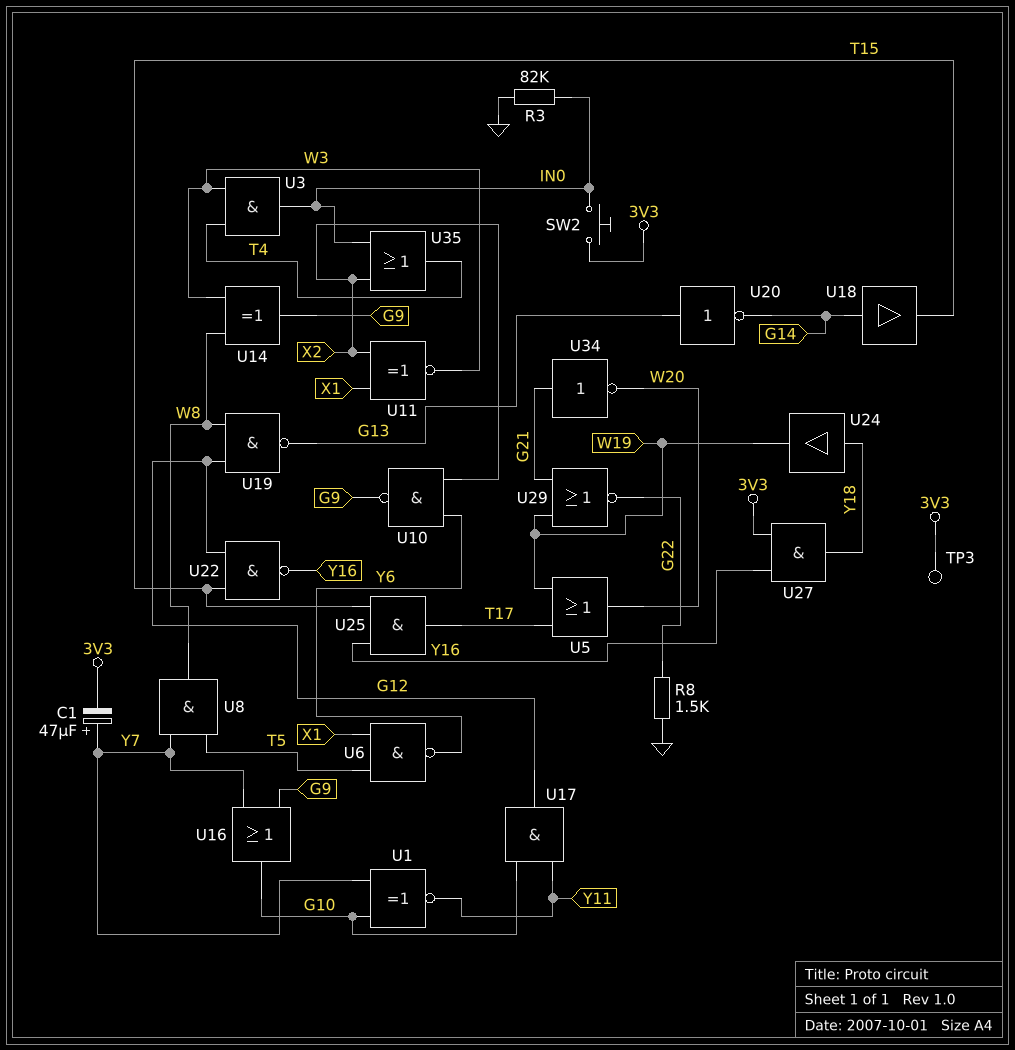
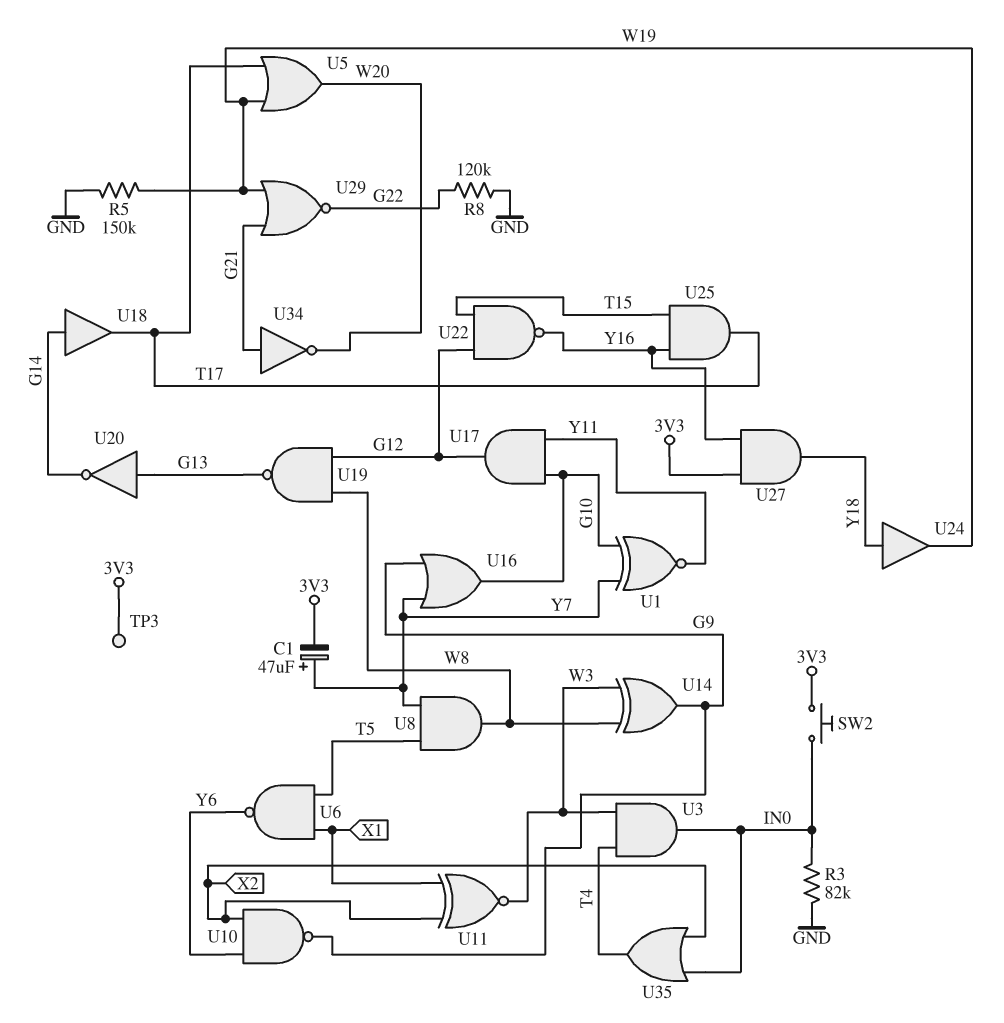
R5: none -> 150k (GND, W19)
R8: 1.5k (G22, GND) -> 120k (G22, GND)
U18: buffer (in G14, out T15) -> buffer (in G14, out T17)

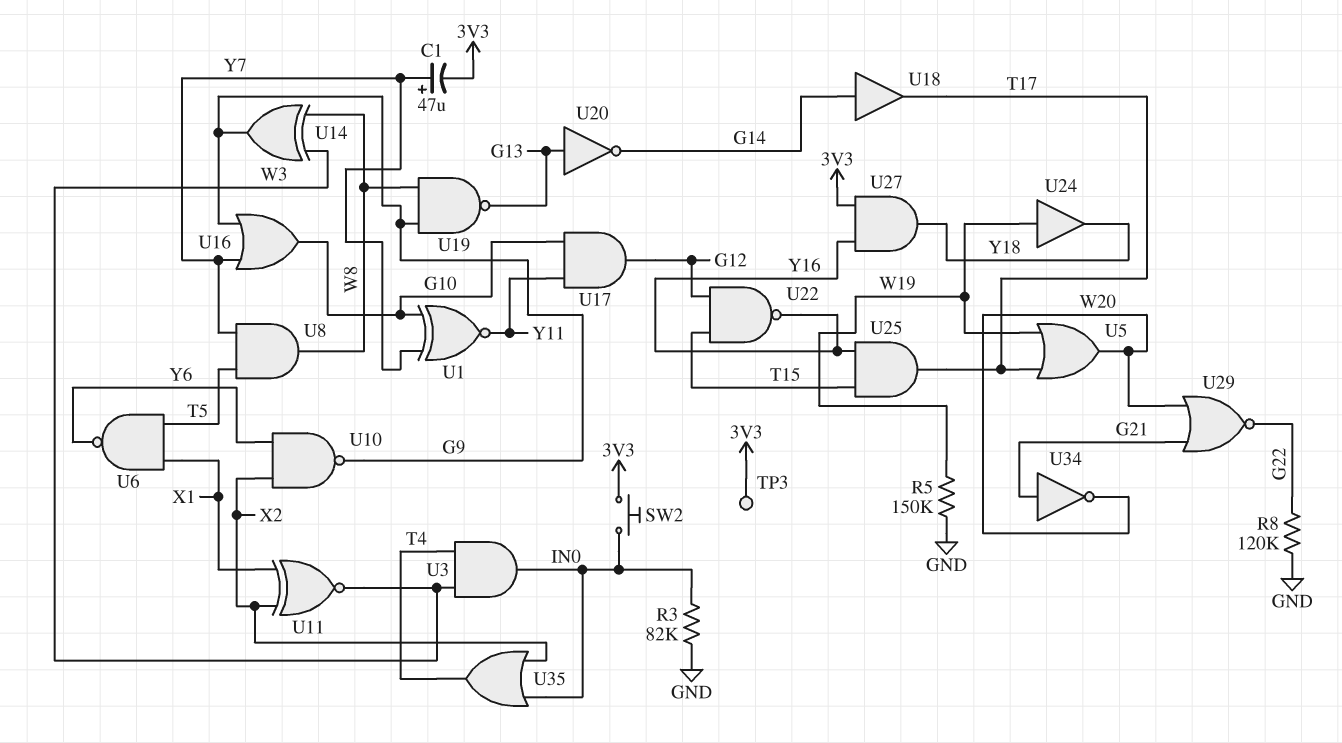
U19: NAND (in G12, in W8, out G13) -> NAND (in G9, in W8, out G13)
U24: buffer (in Y18, out W19) -> buffer (in W19, out Y18)
U29: NOR (in G21, in W19, out G22) -> NOR (in G21, in W20, out G22)

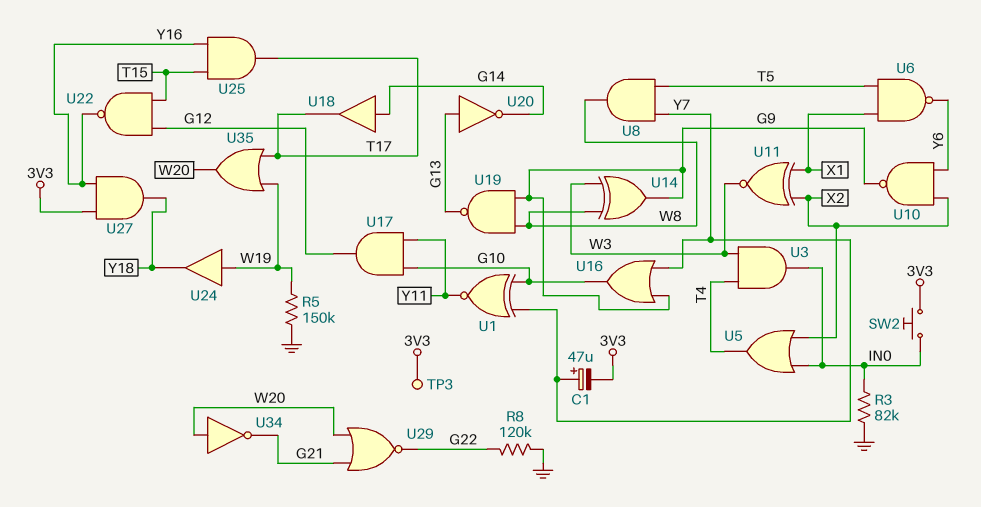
U5: OR (in T17, in W19, out W20) -> OR (in IN0, in X2, out T4)
U34: NOT (in G21, out W20) -> NOT (in W20, out G21)
U35: OR (in IN0, in X2, out T4) -> OR (in T17, in W19, out W20)

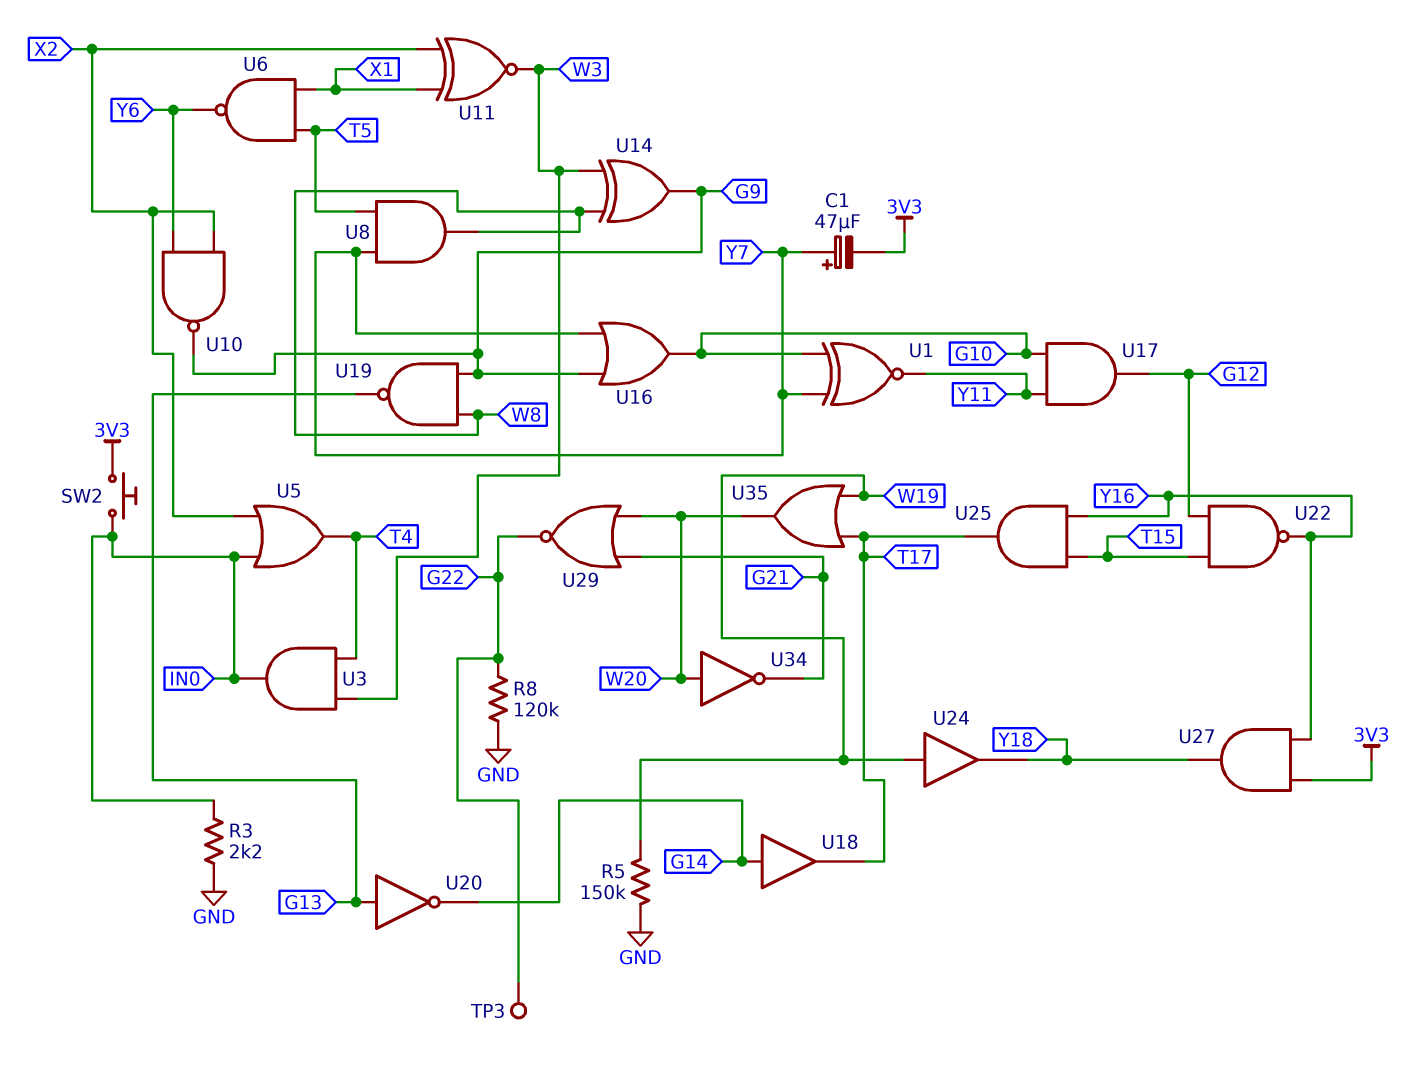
R3: 82k (GND, IN0) -> 2.2k (GND, IN0)
TP3: test point (3V3) -> test point (G22)

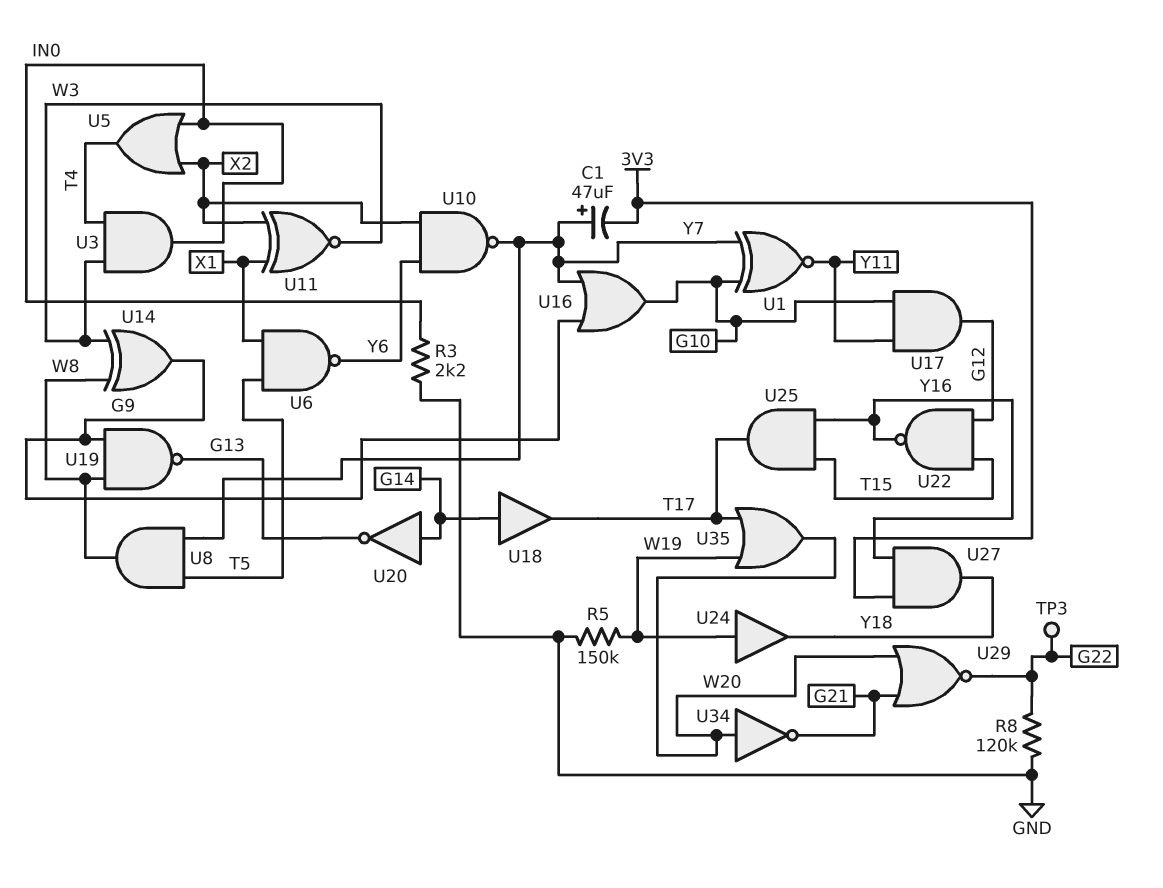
SW2: button (3V3, IN0) -> none
U10: NAND (in X2, in Y6, out G9) -> NAND (in X2, in Y6, out Y7)
U20: NOT (in G13, out G14) -> NOT (in G14, out G13)

